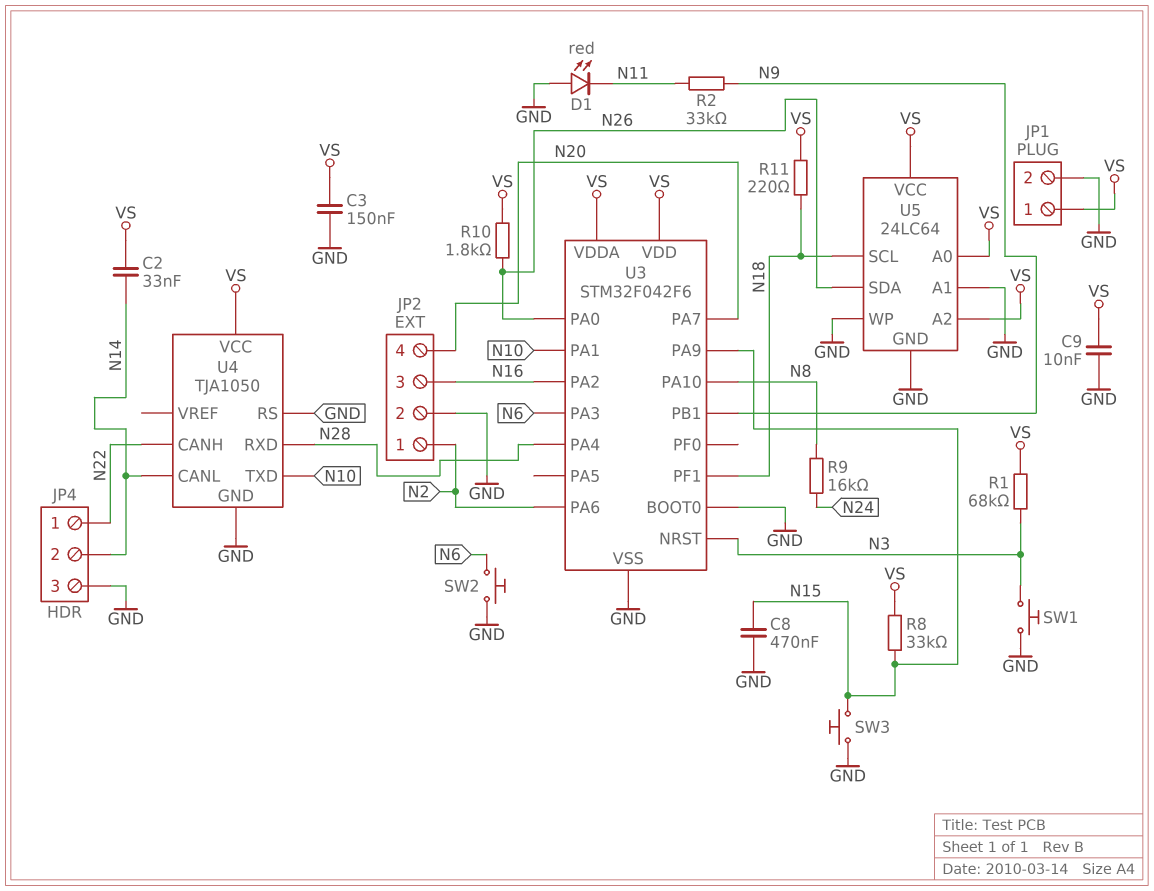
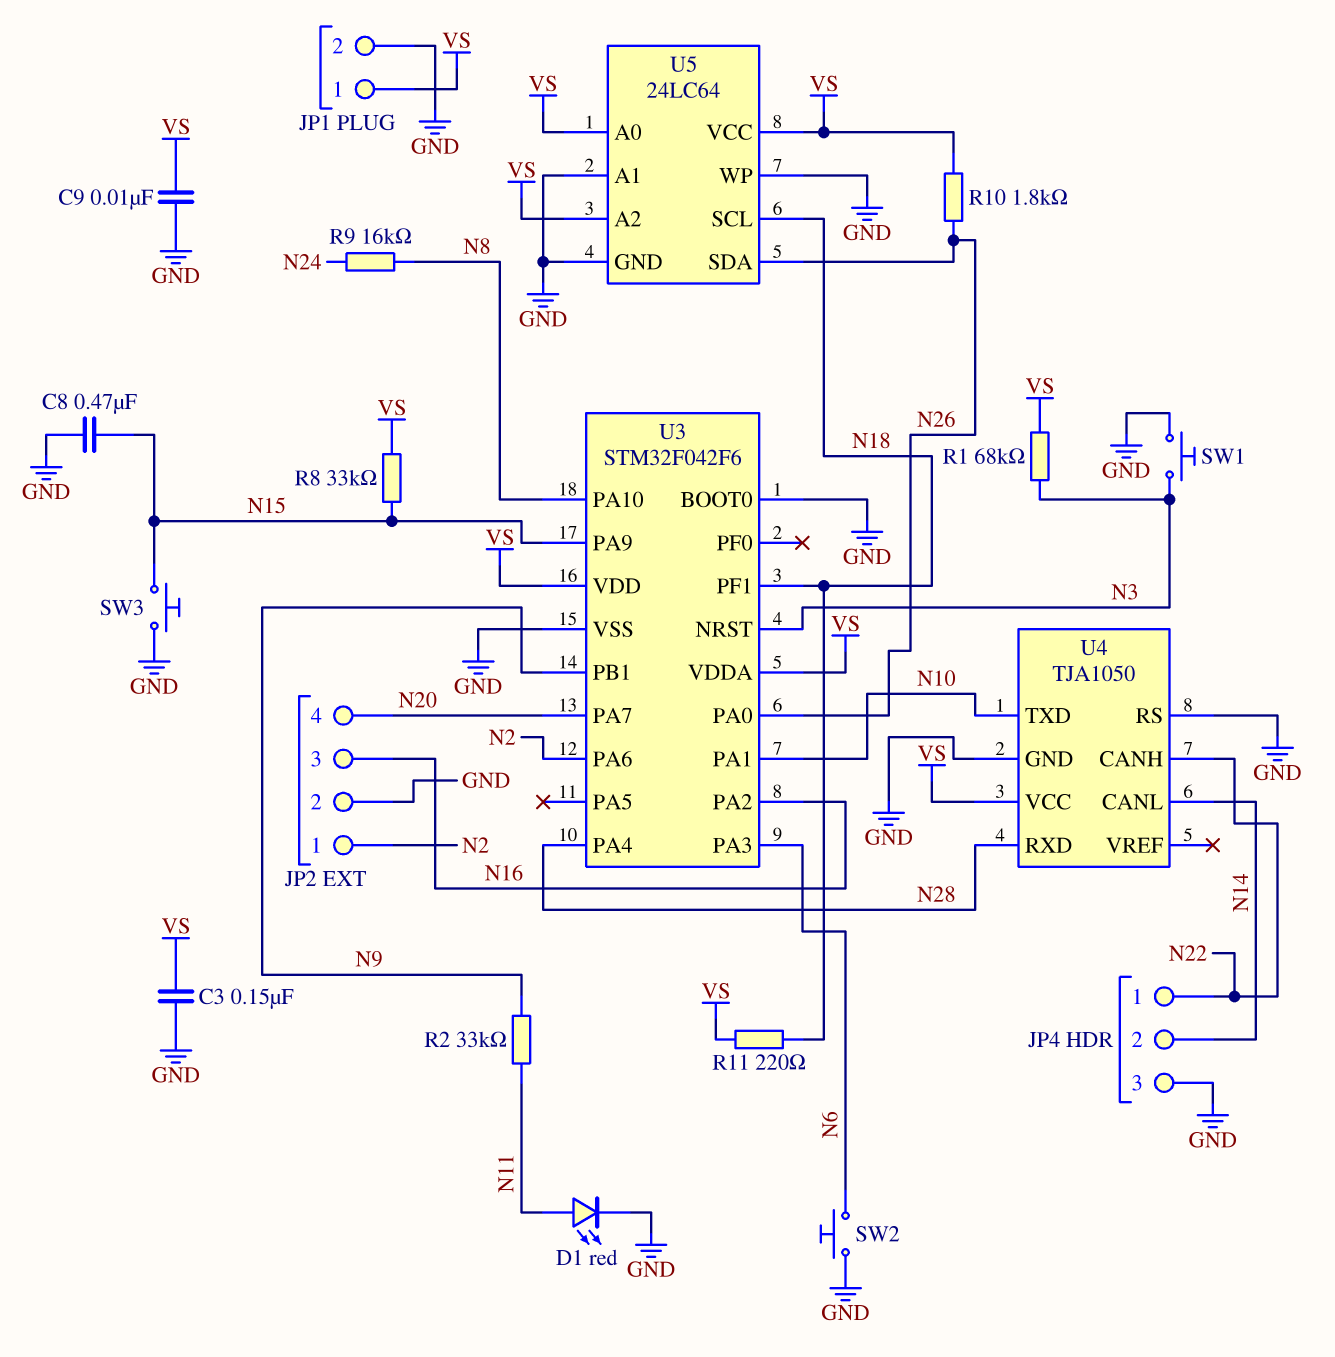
C2: 33nF (N14, VS) -> none
D1: LED red (A GND, K N11) -> LED red (A N11, K GND)

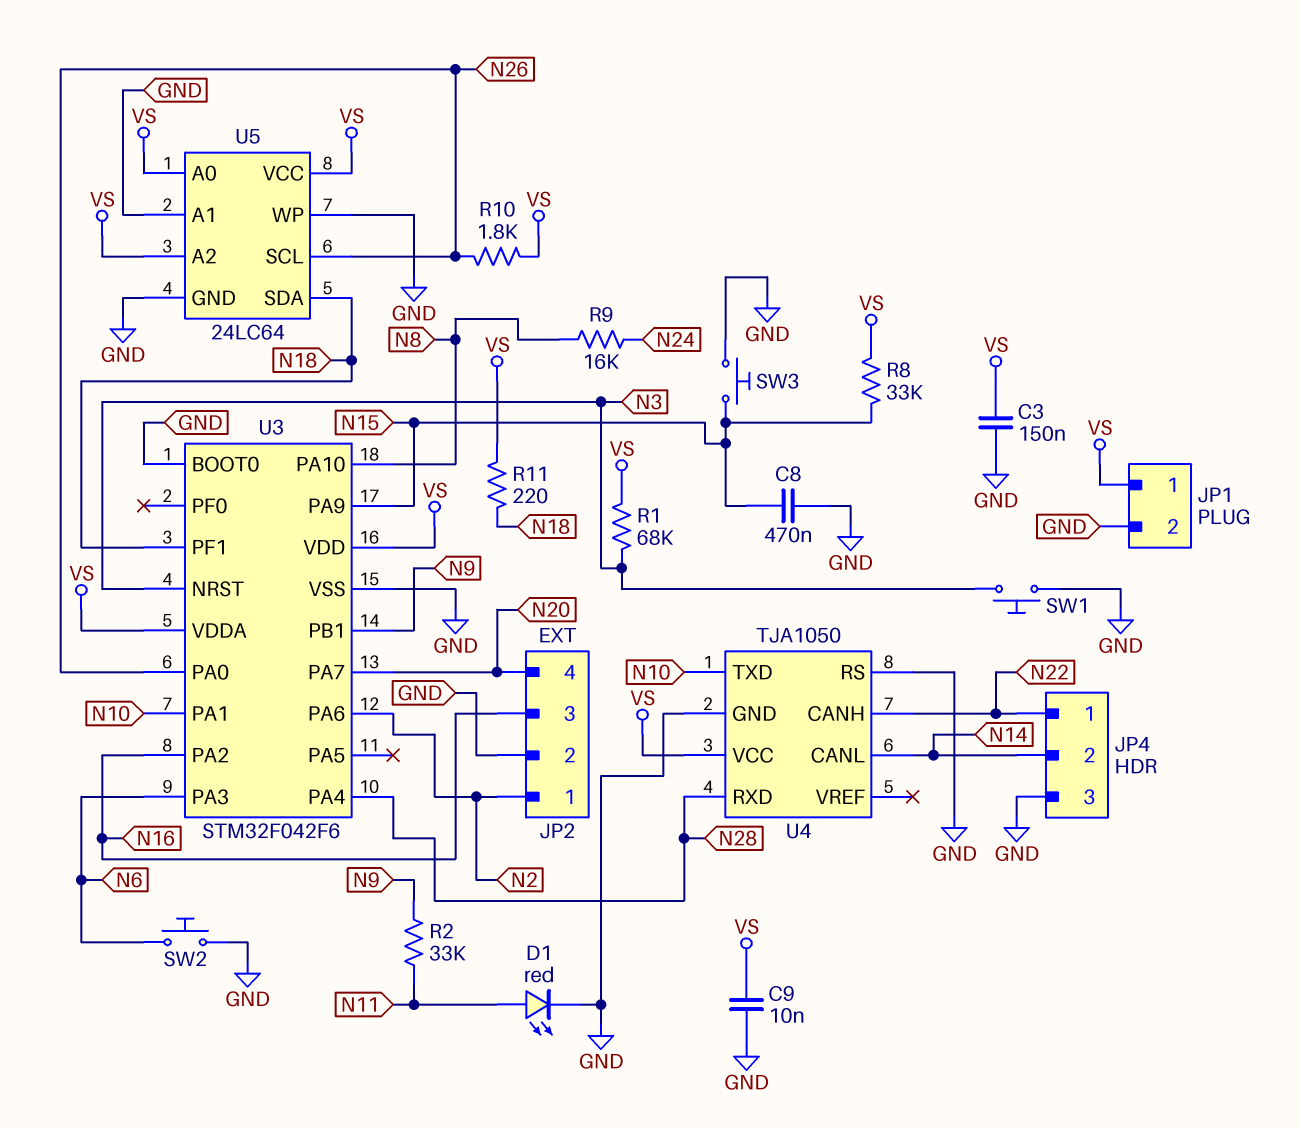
U5 pin SCL: N18 -> N26
U5 pin SDA: N26 -> N18

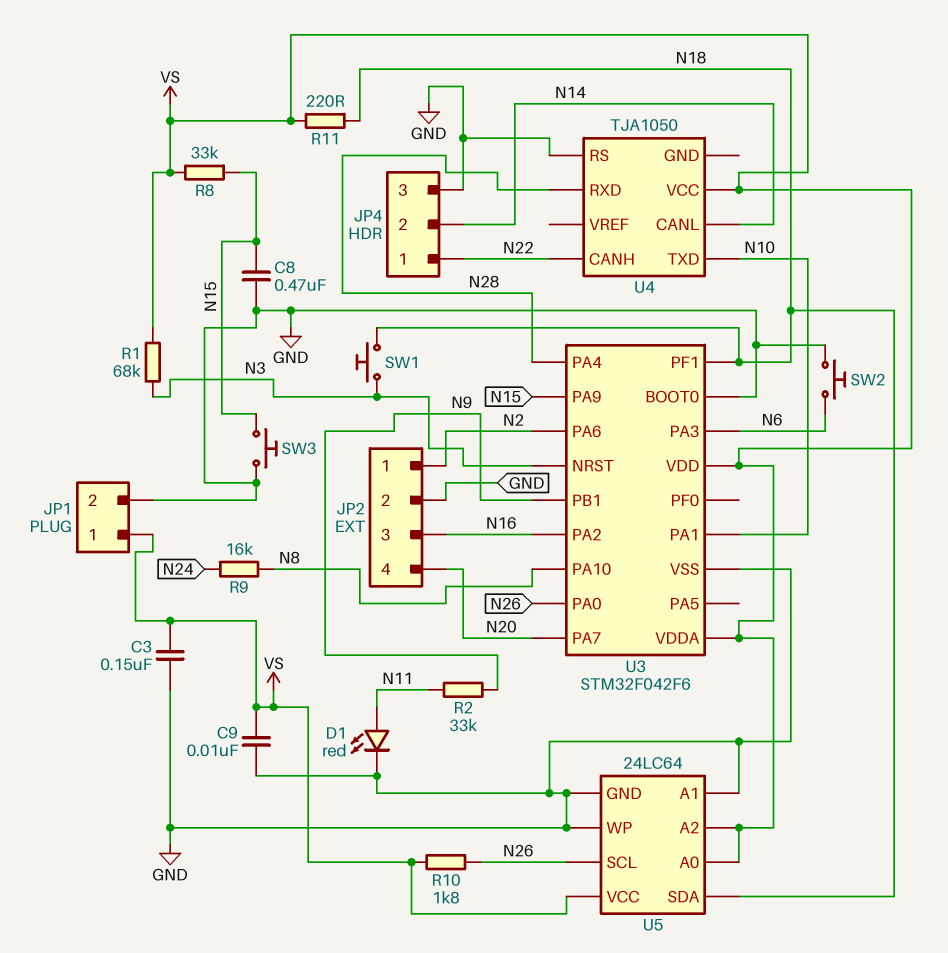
SW1: button (GND, N3) -> button (N3, N18)
U4 pin GND: GND -> none

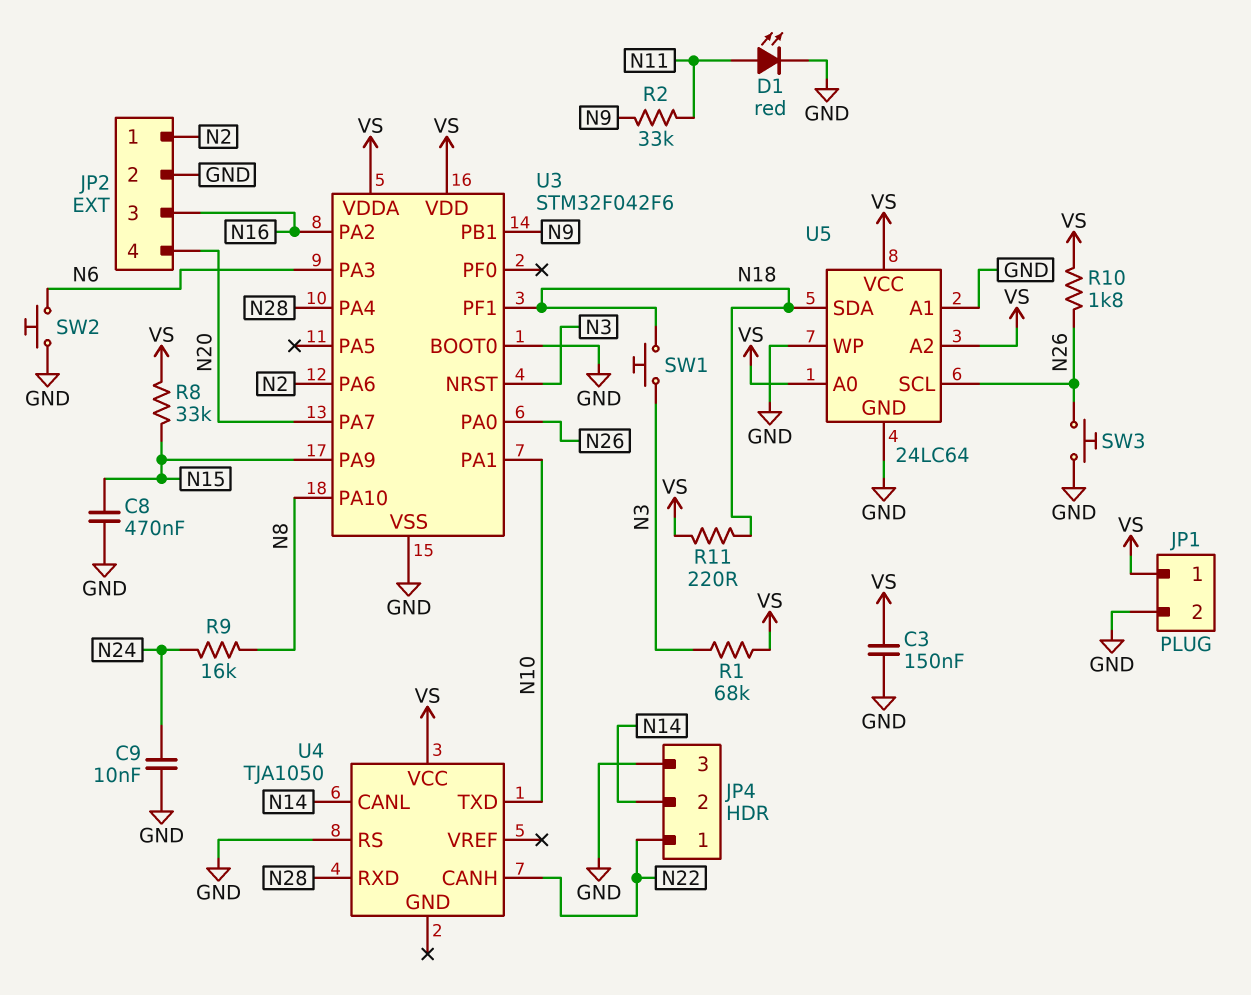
C9: 10nF (GND, VS) -> 10nF (GND, N24)
SW3: button (GND, N15) -> button (GND, N26)

